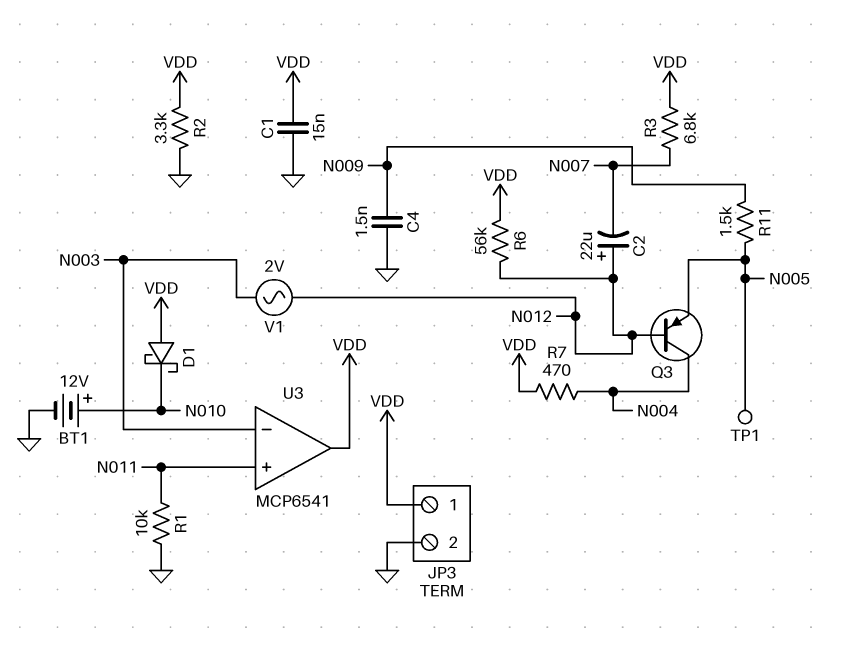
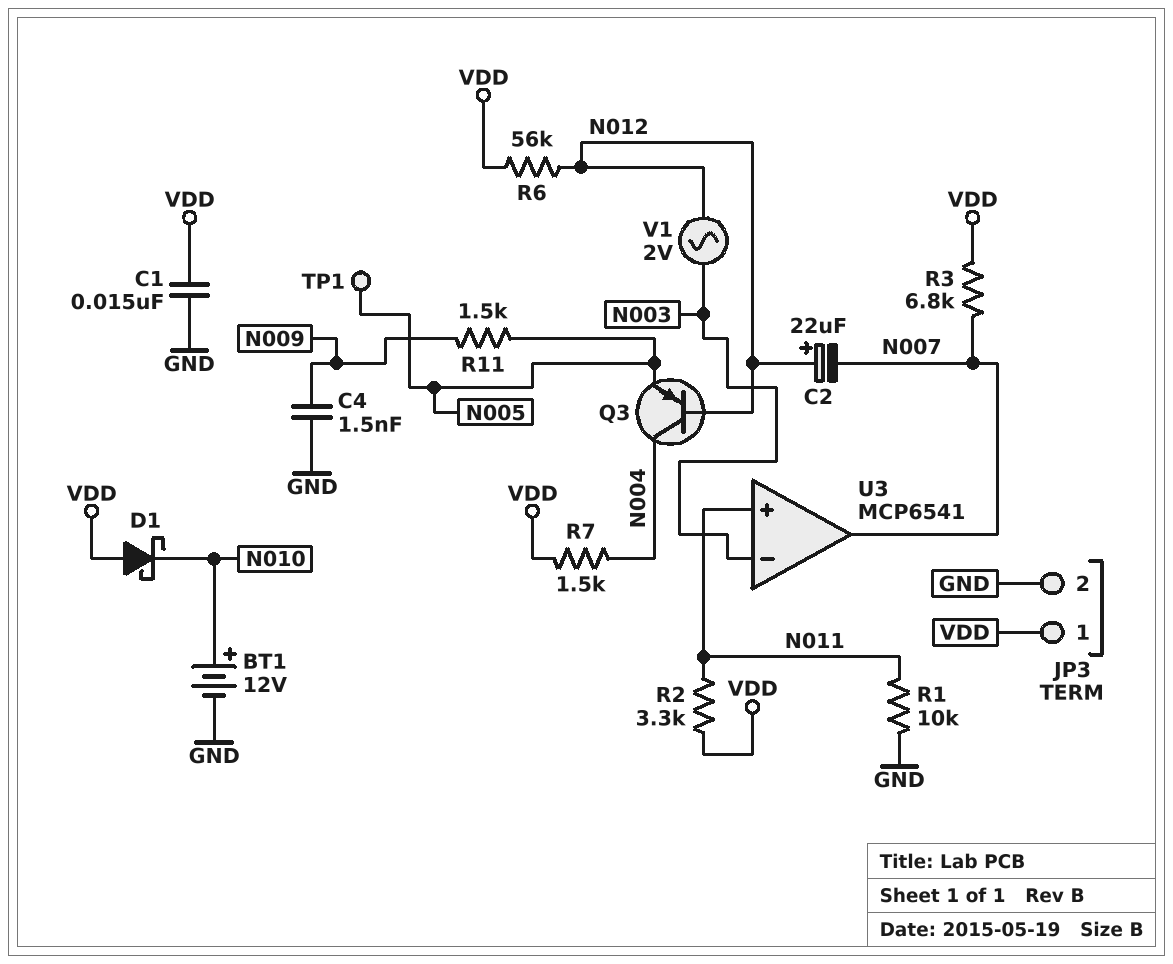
R2: 3.3k (GND, VDD) -> 3.3k (N011, VDD)
R7: 470 (N004, VDD) -> 1.5k (N004, VDD)
U3 pin out: VDD -> N007

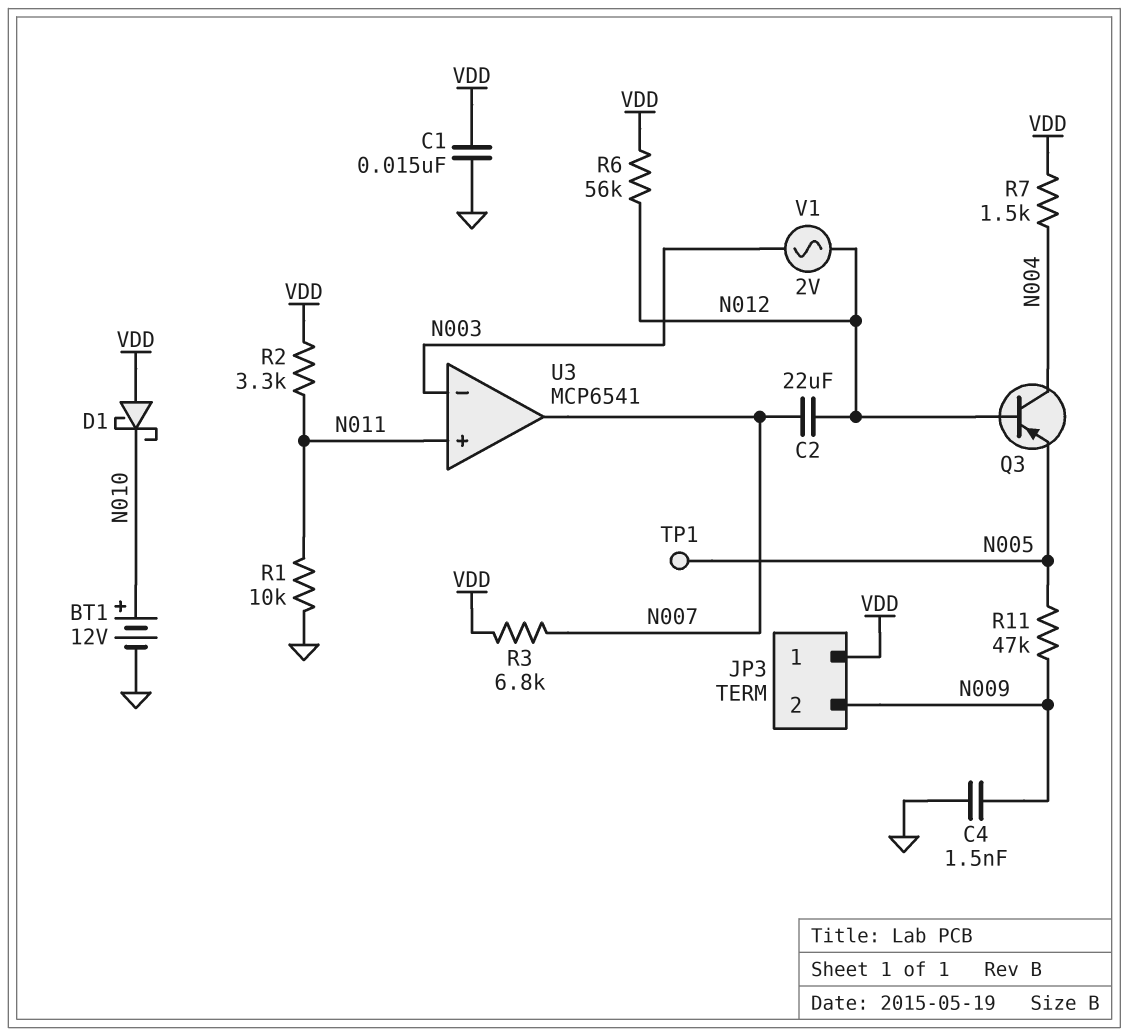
C2: 22uF (plus N012, minus N007) -> 22uF (N007, N012)
JP3 pin 2: GND -> N009
R11: 1.5k (N005, N009) -> 47k (N005, N009)

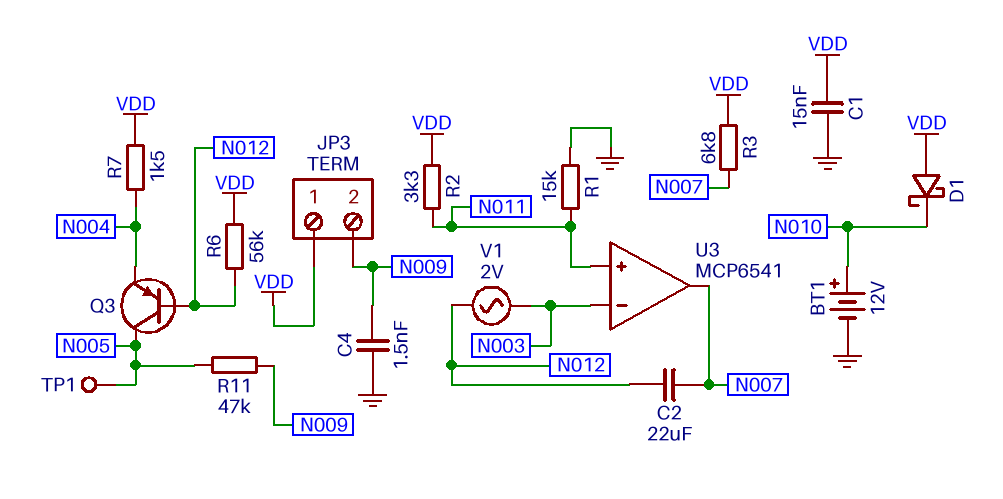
Q3: PNP (B N012, C N004, E N005) -> PNP (B N012, C N005, E N004)
R1: 10k (GND, N011) -> 15k (GND, N011)

